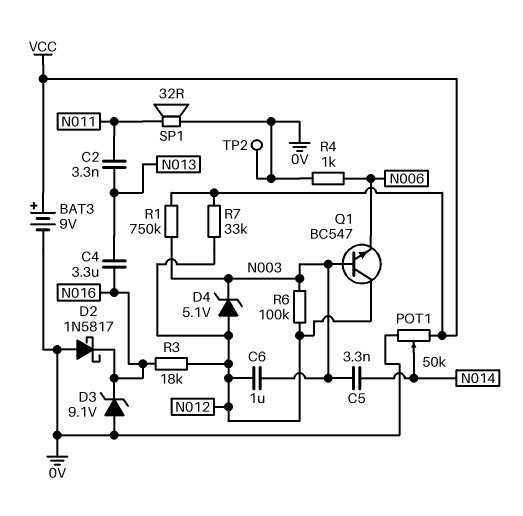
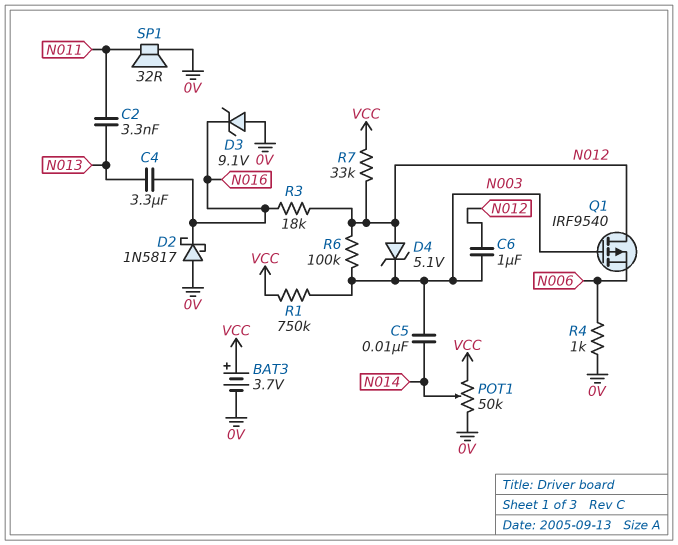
BAT3: 9V (plus VCC, minus 0V) -> 3.7V (plus VCC, minus 0V)
C5: 3.3nF (N003, N014) -> 10nF (N003, N014)
Q1: NPN BC547 (B N003, C N012, E N006) -> PMOS IRF9540 (G N003, D N012, S N006)
TP2: test point (0V) -> none

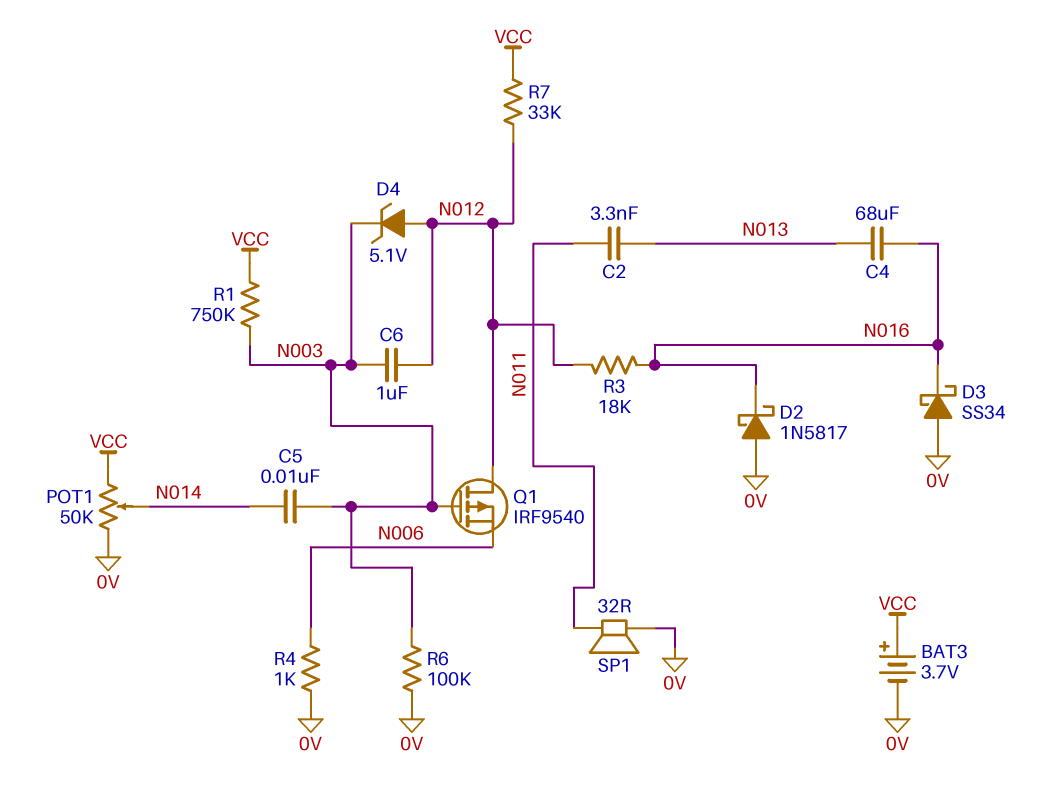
C4: 3.3uF (N013, N016) -> 68uF (N013, N016)
D3: zener 9.1V (A 0V, K N016) -> schottky SS34 (A 0V, K N016)
R6: 100k (N003, N012) -> 100k (0V, N003)

